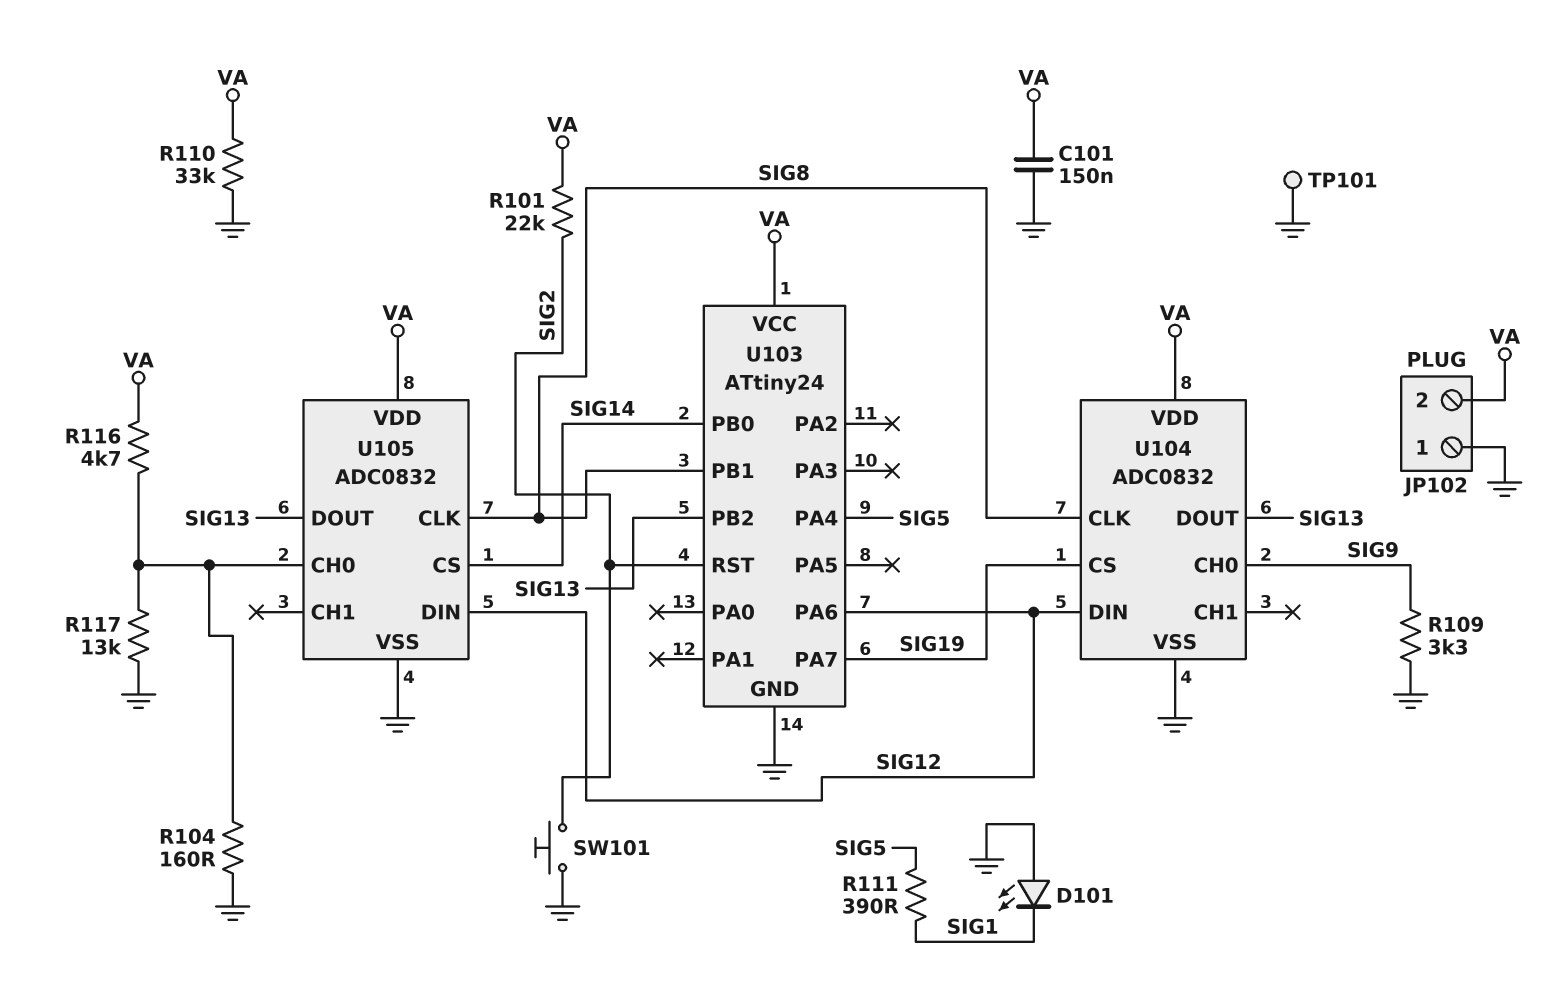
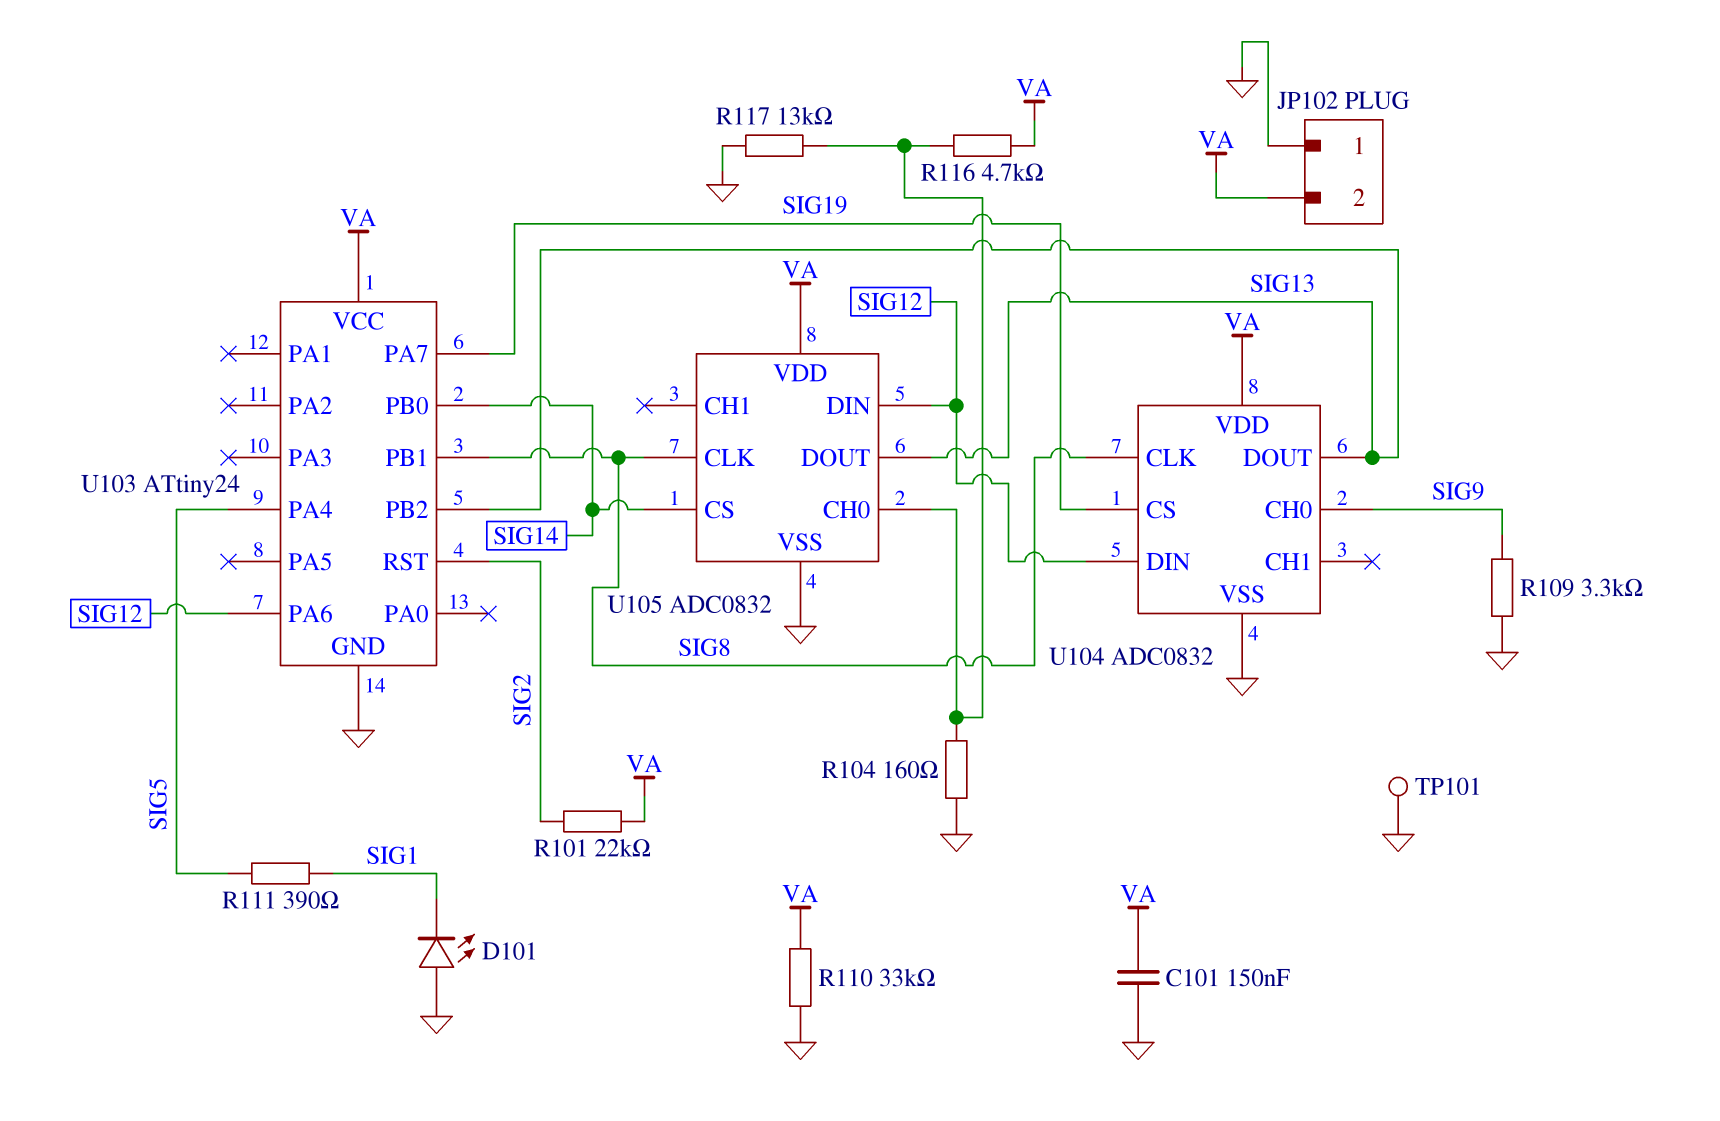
SW101: button (GND, SIG2) -> none

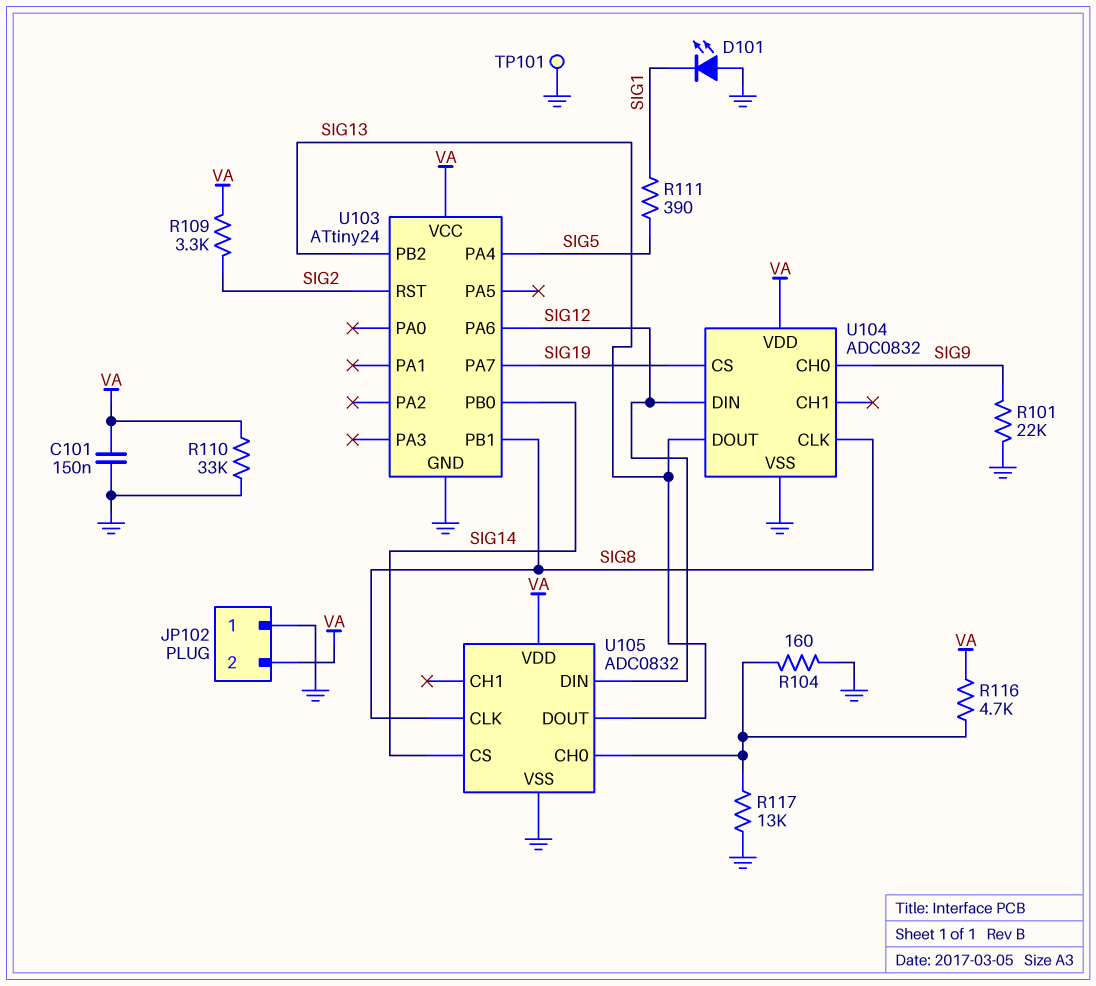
R101: 22k (SIG2, VA) -> 22k (GND, SIG9)
R109: 3.3k (GND, SIG9) -> 3.3k (SIG2, VA)

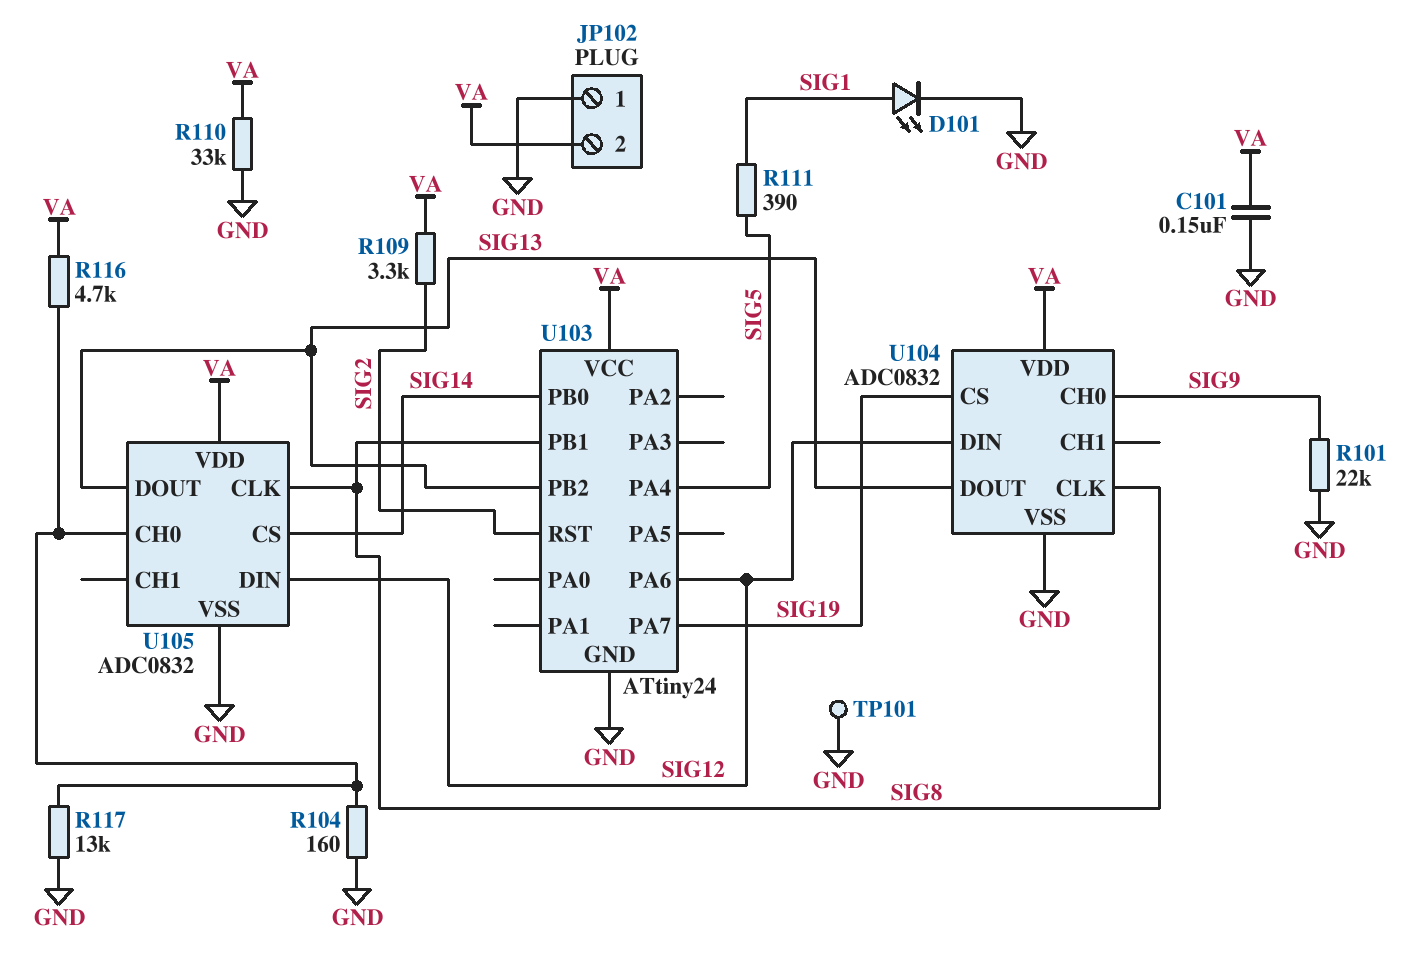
D101: LED (A GND, K SIG1) -> LED (A SIG1, K GND)

